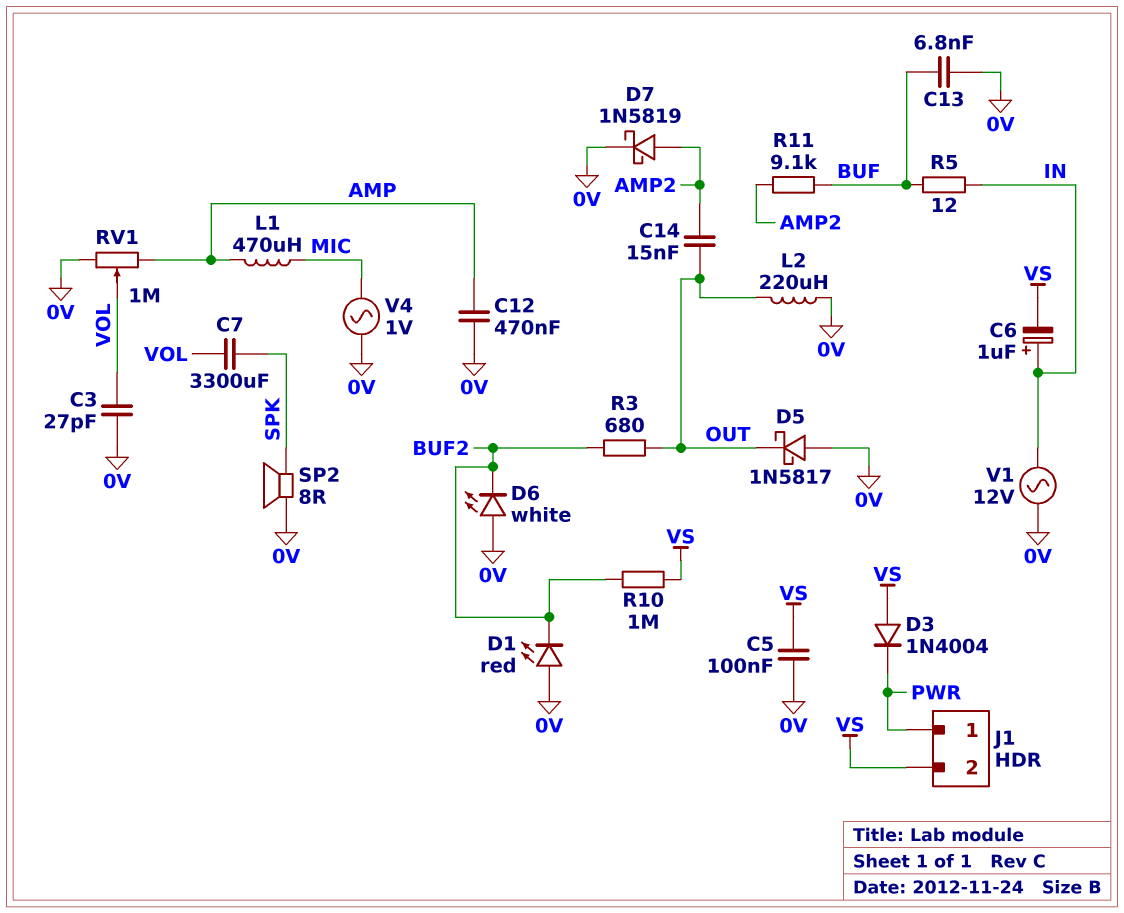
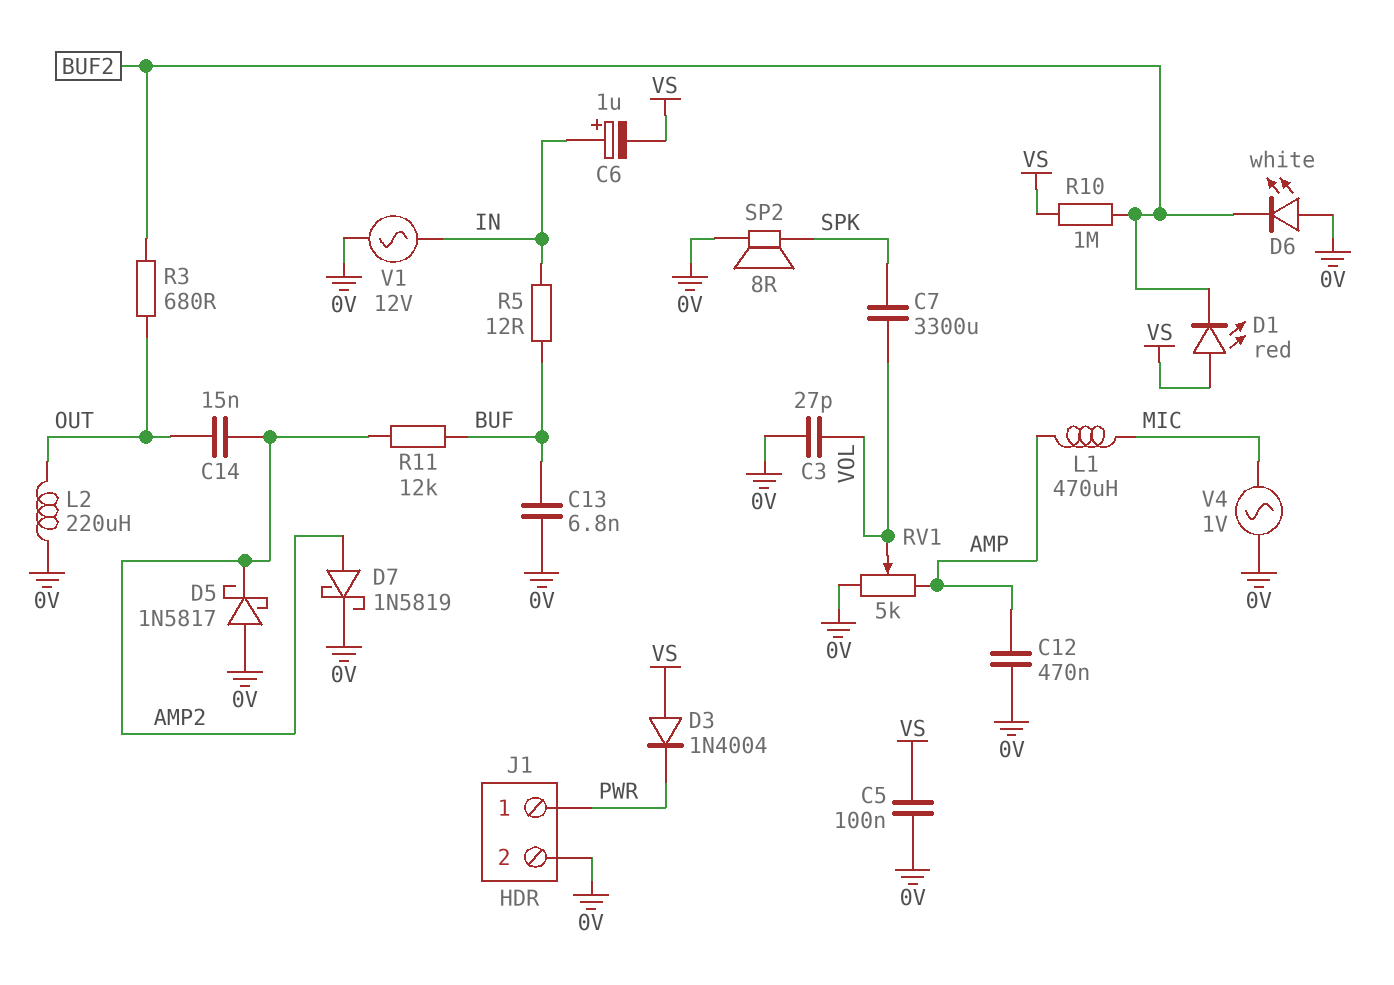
D1: LED red (A 0V, K BUF2) -> LED red (A VS, K BUF2)
D5: schottky 1N5817 (A 0V, K OUT) -> schottky 1N5817 (A 0V, K AMP2)
J1 pin 2: VS -> 0V
R11: 9.1k (AMP2, BUF) -> 12k (AMP2, BUF)
RV1: 1M (0V, AMP, wiper VOL) -> 5k (0V, AMP, wiper VOL)

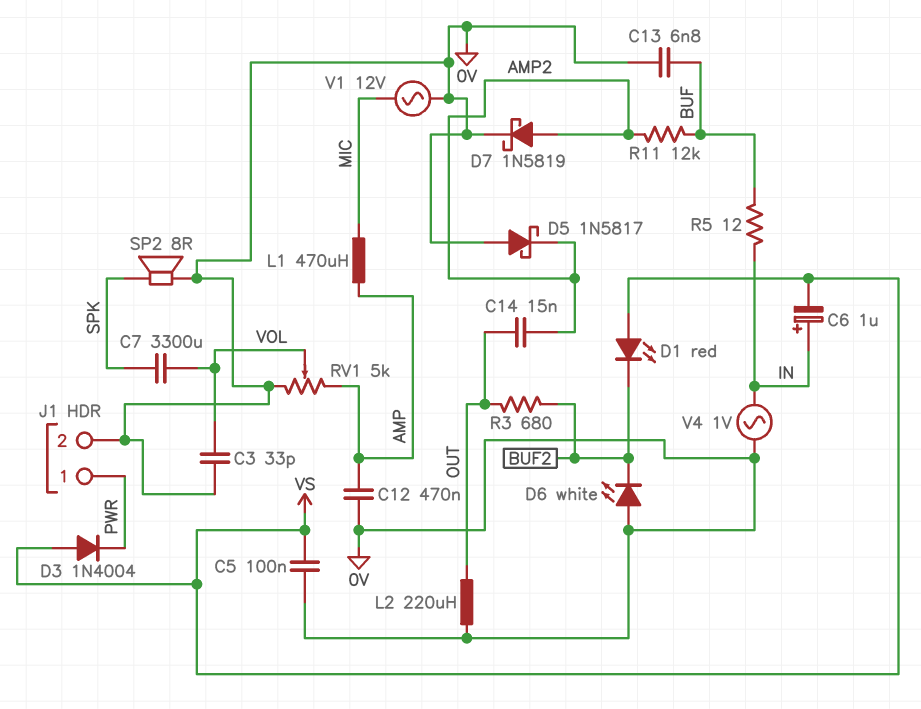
C3: 27pF (0V, VOL) -> 33pF (0V, VOL)
R10: 1M (BUF2, VS) -> none
V1: AC 12V (0V, IN) -> AC 12V (0V, MIC)
V4: AC 1V (0V, MIC) -> AC 1V (0V, IN)

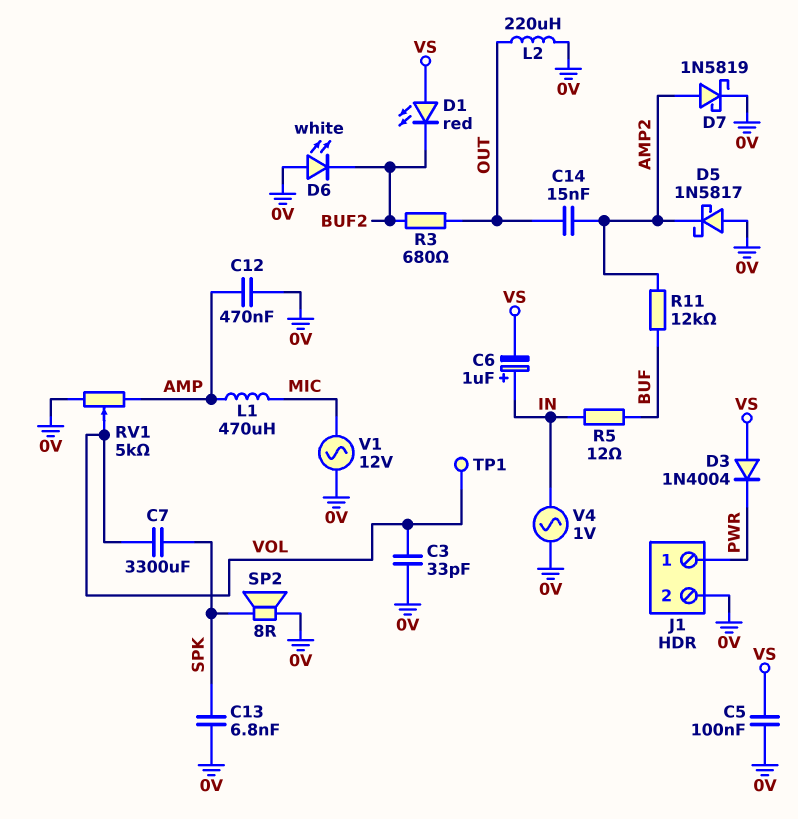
C13: 6.8nF (0V, BUF) -> 6.8nF (0V, SPK)
TP1: none -> test point (VOL)

